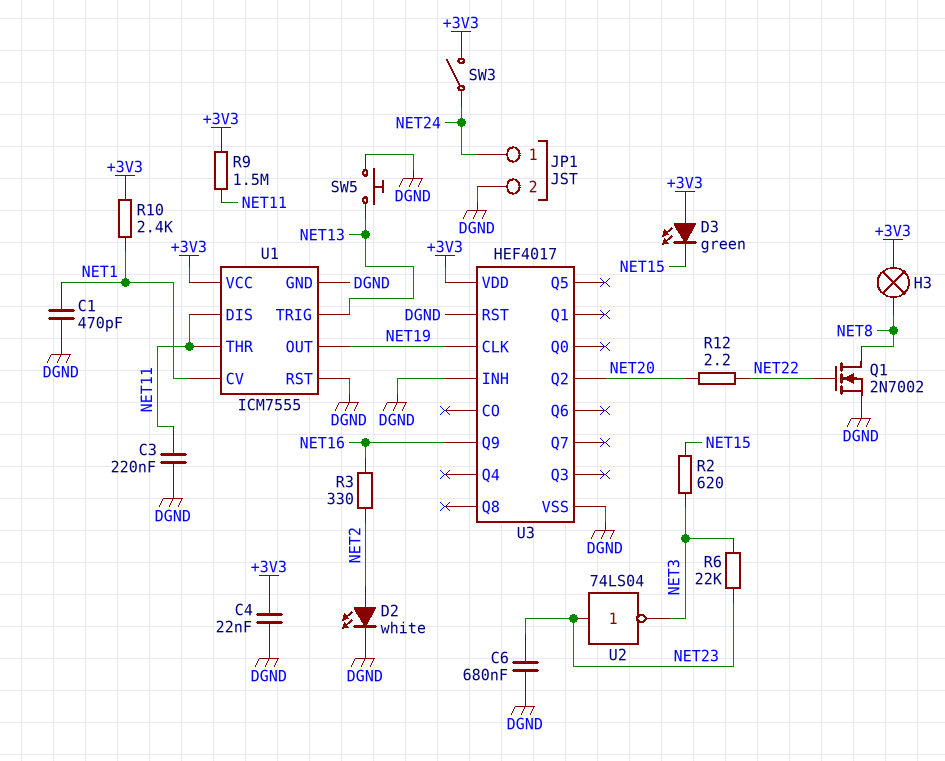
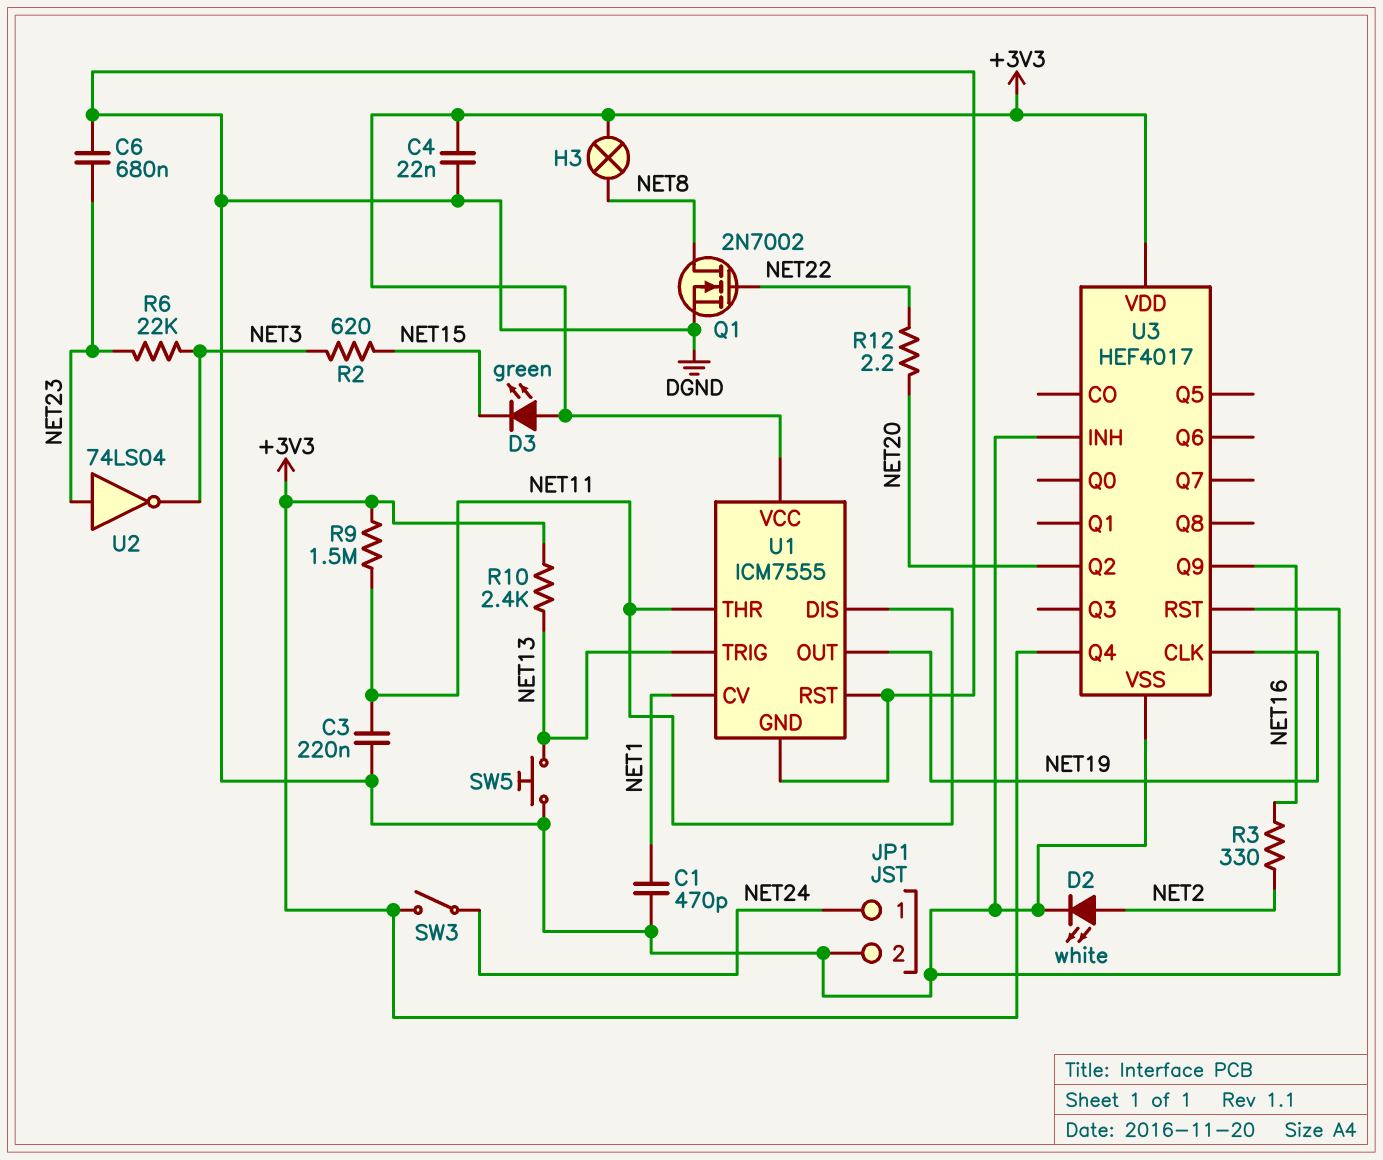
R10: 2.4k (+3V3, NET1) -> 2.4k (+3V3, NET13)
U3 pin Q4: none -> +3V3

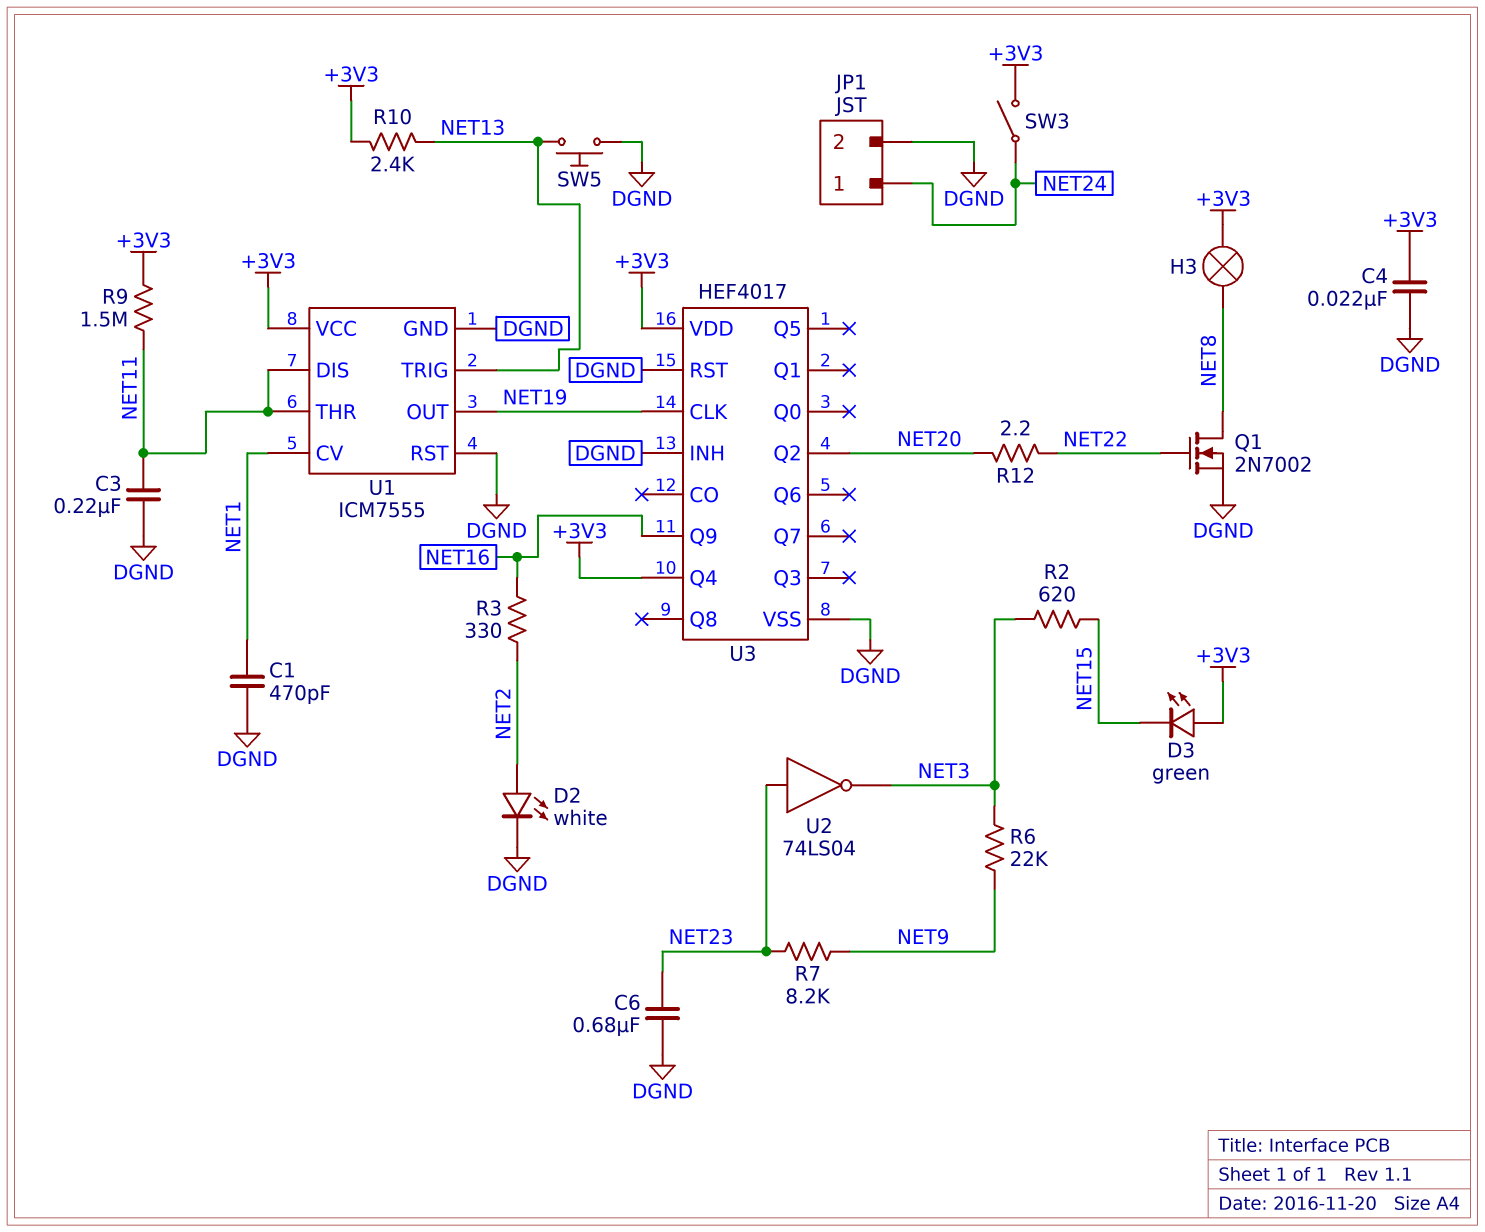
R6: 22k (NET3, NET23) -> 22k (NET3, NET9)
R7: none -> 8.2k (NET9, NET23)

